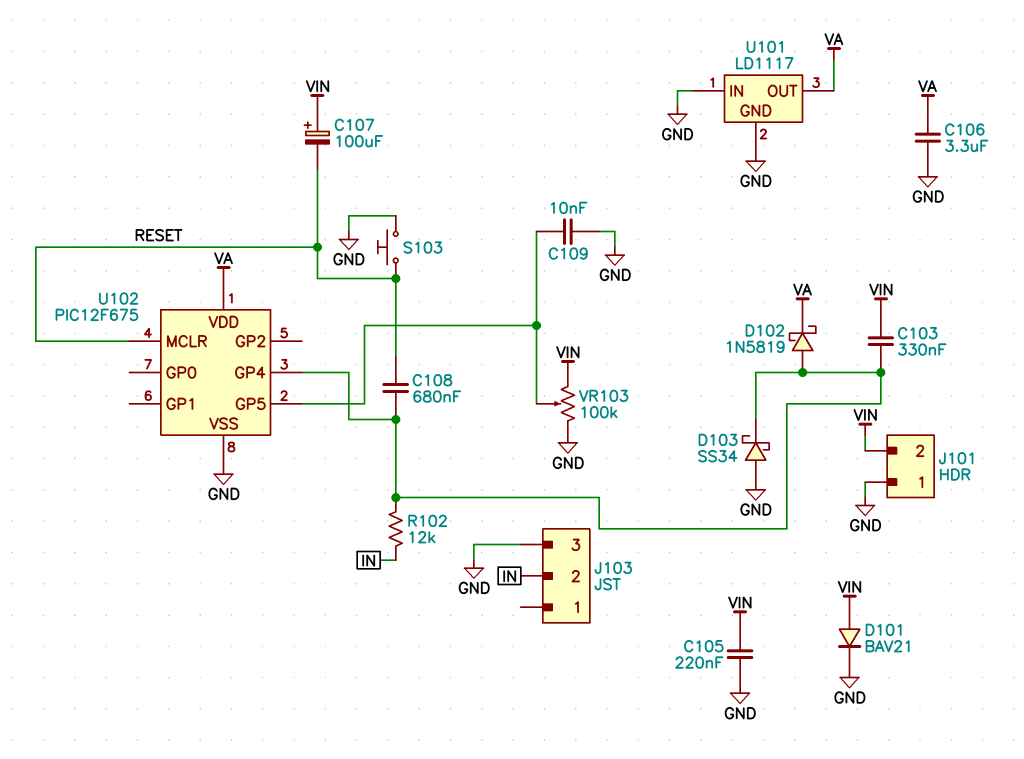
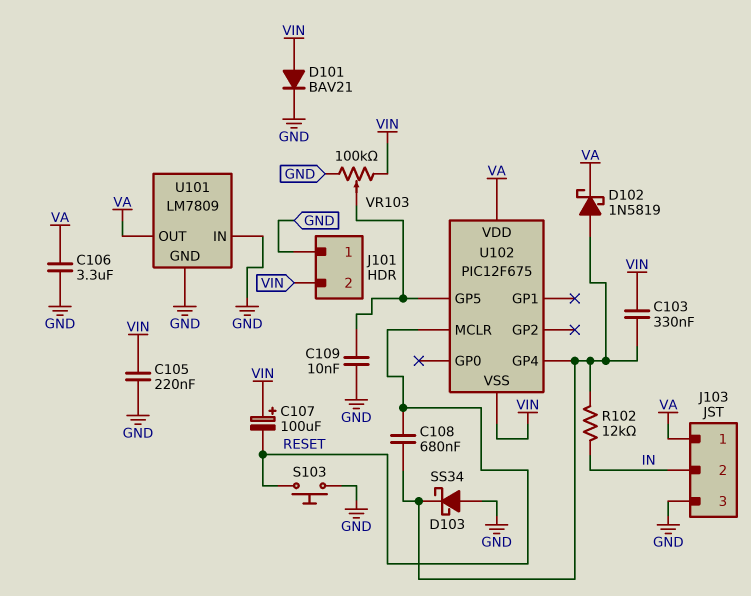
J103 pin 1: none -> VA
U101: LD1117 -> LM7809
U102 pin VSS: GND -> VIN

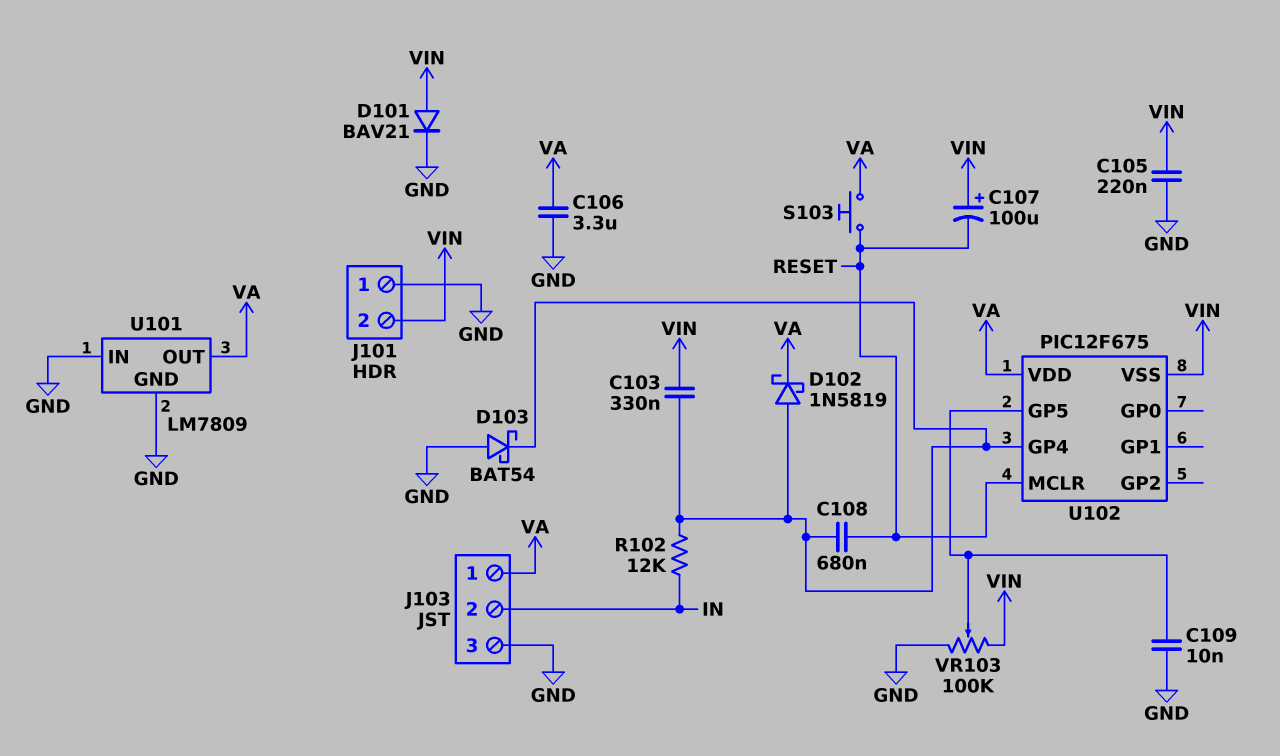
D103: schottky SS34 (A GND, K U102/GP4) -> schottky BAT54 (A GND, K U102/GP4)
S103: button (GND, RESET) -> button (RESET, VA)

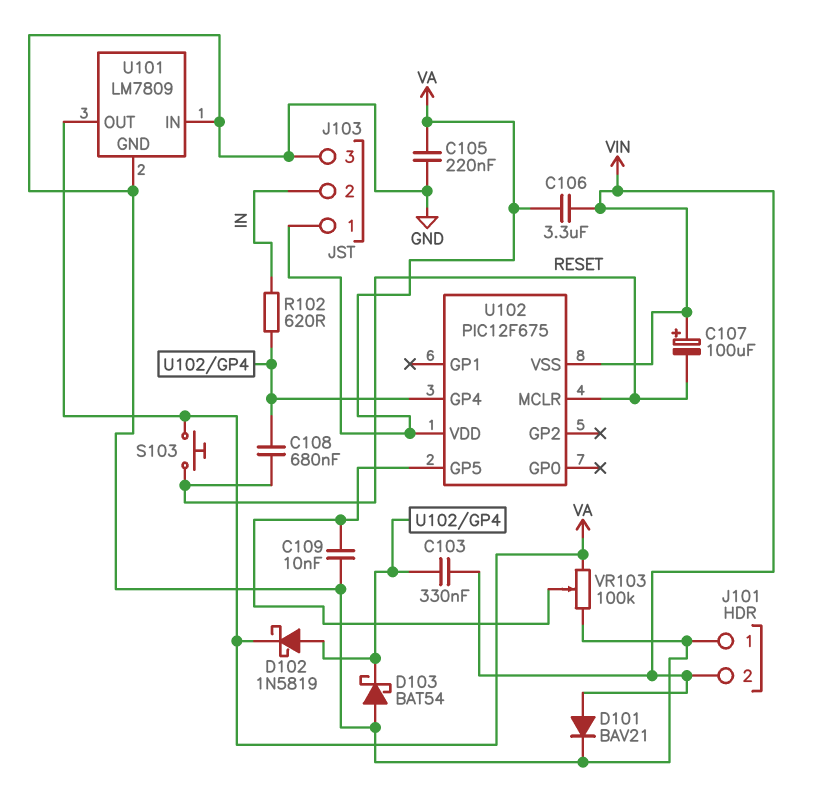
C105: 220nF (GND, VIN) -> 220nF (GND, VA)
C106: 3.3uF (GND, VA) -> 3.3uF (VA, VIN)
R102: 12k (IN, U102/GP4) -> 620 (IN, U102/GP4)
VR103: 100k (GND, VIN, wiper U102/GP5) -> 100k (GND, VA, wiper U102/GP5)

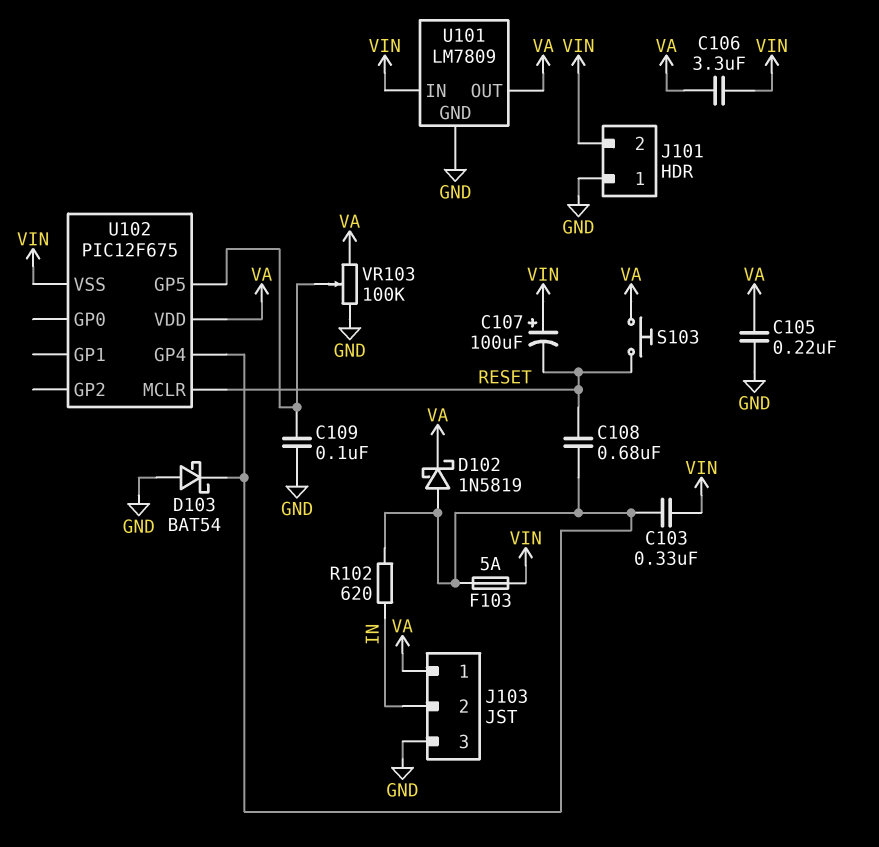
C109: 10nF (GND, U102/GP5) -> 100nF (GND, U102/GP5)
D101: diode BAV21 (A VIN, K GND) -> none
F103: none -> 5A (U102/GP4, VIN)
U101 pin IN: GND -> VIN

